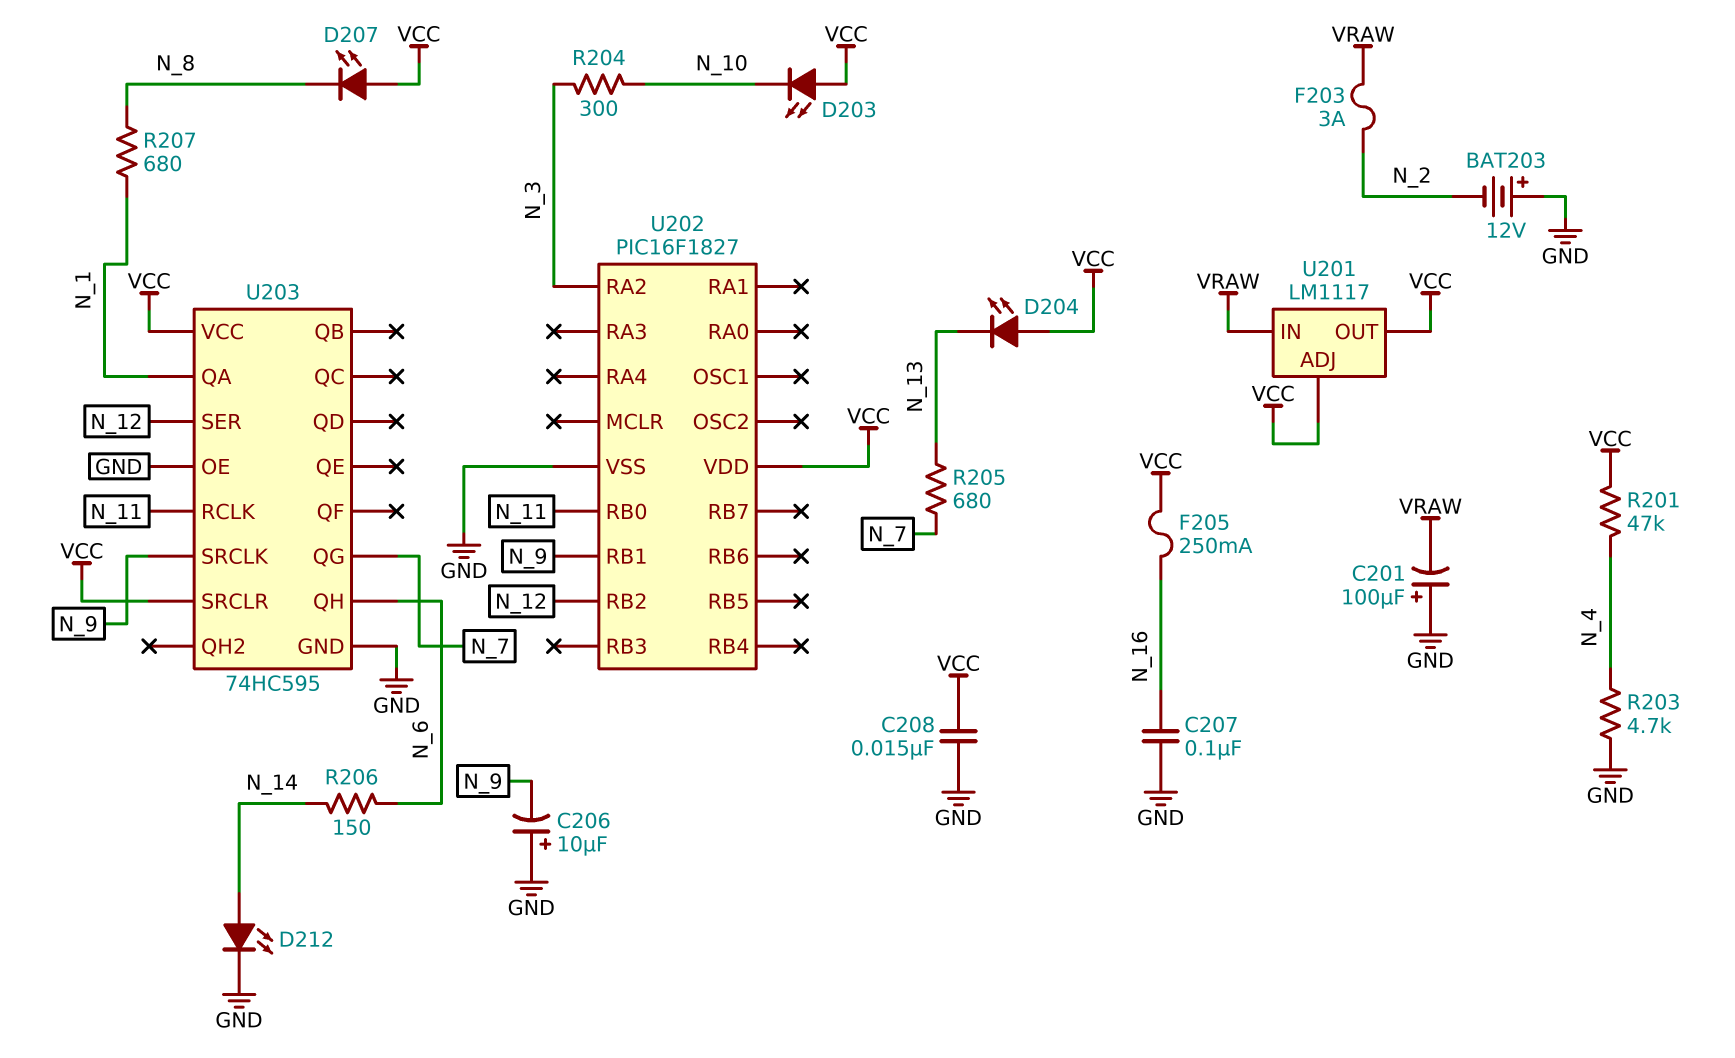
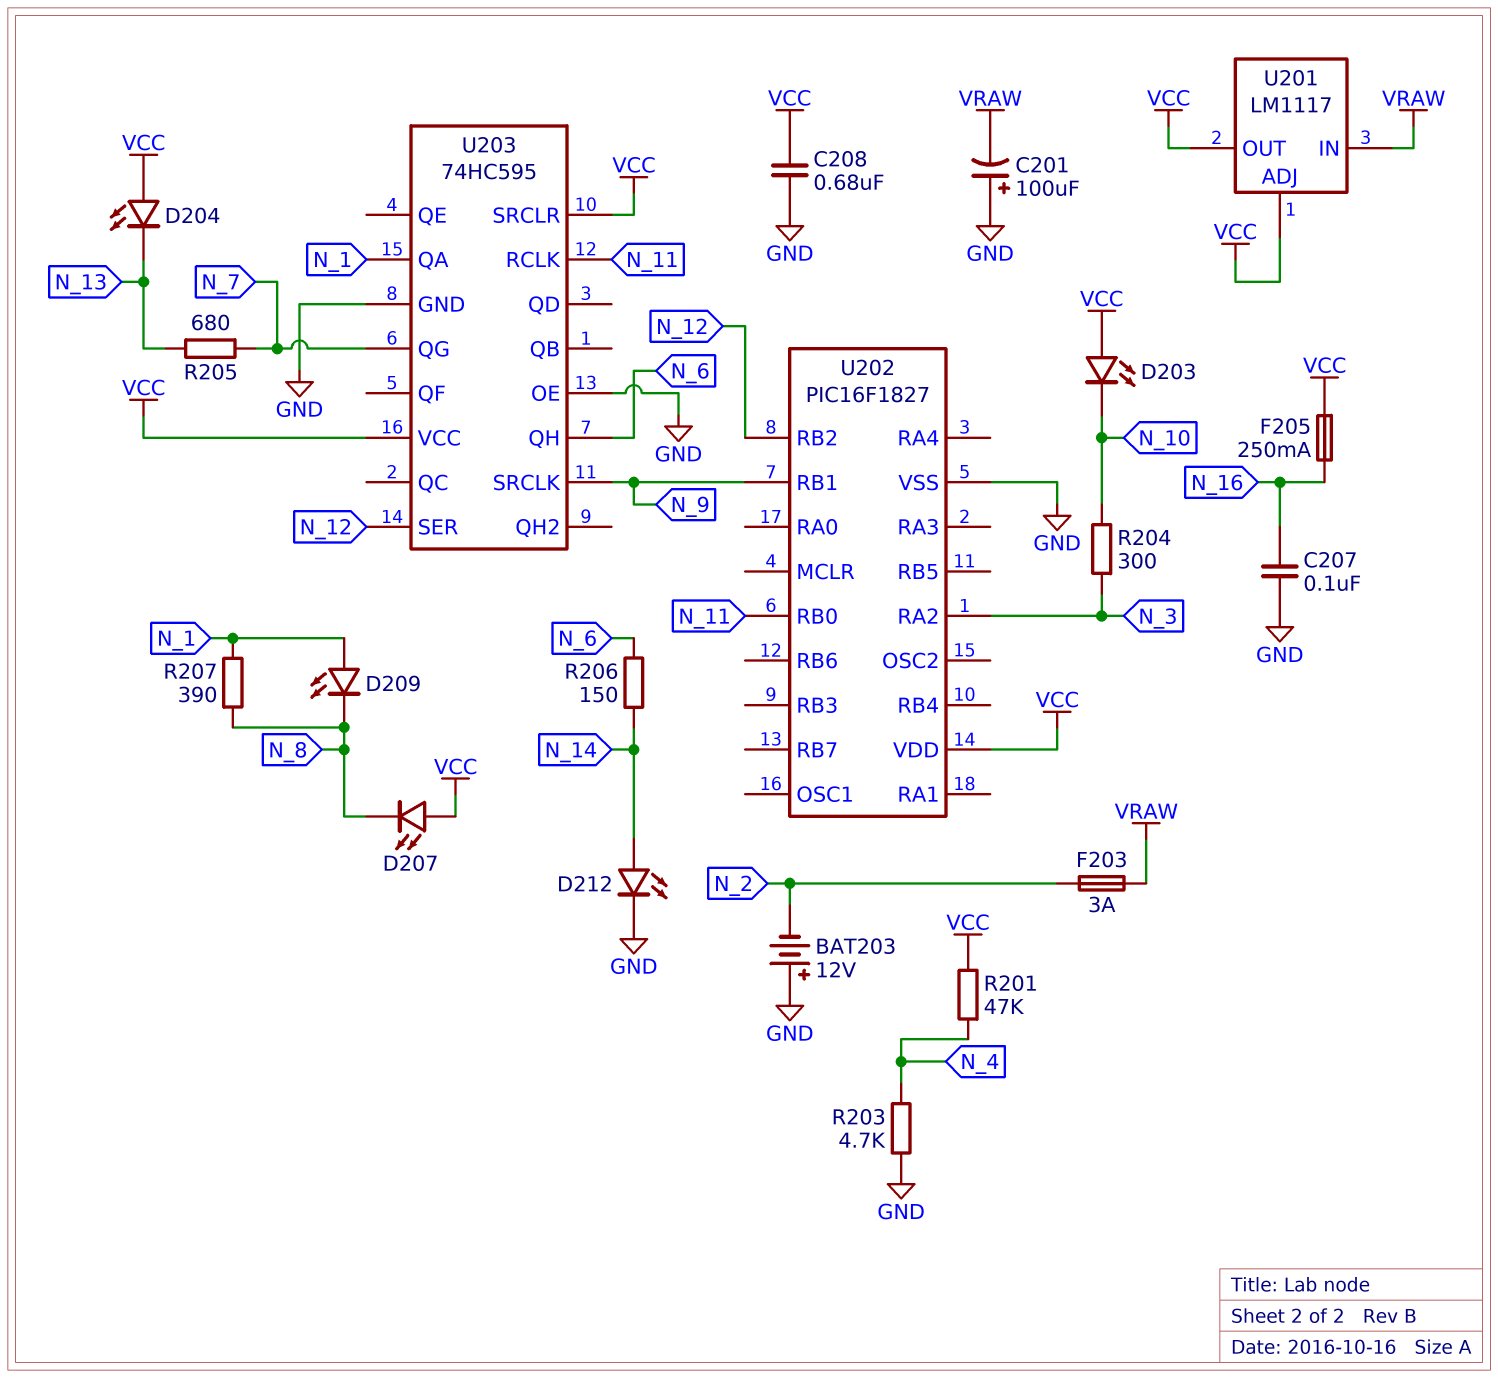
C206: 10uF (plus GND, minus N_9) -> none
C208: 15nF (GND, VCC) -> 680nF (GND, VCC)
D209: none -> LED (A N_1, K N_8)
R207: 680 (N_1, N_8) -> 390 (N_1, N_8)

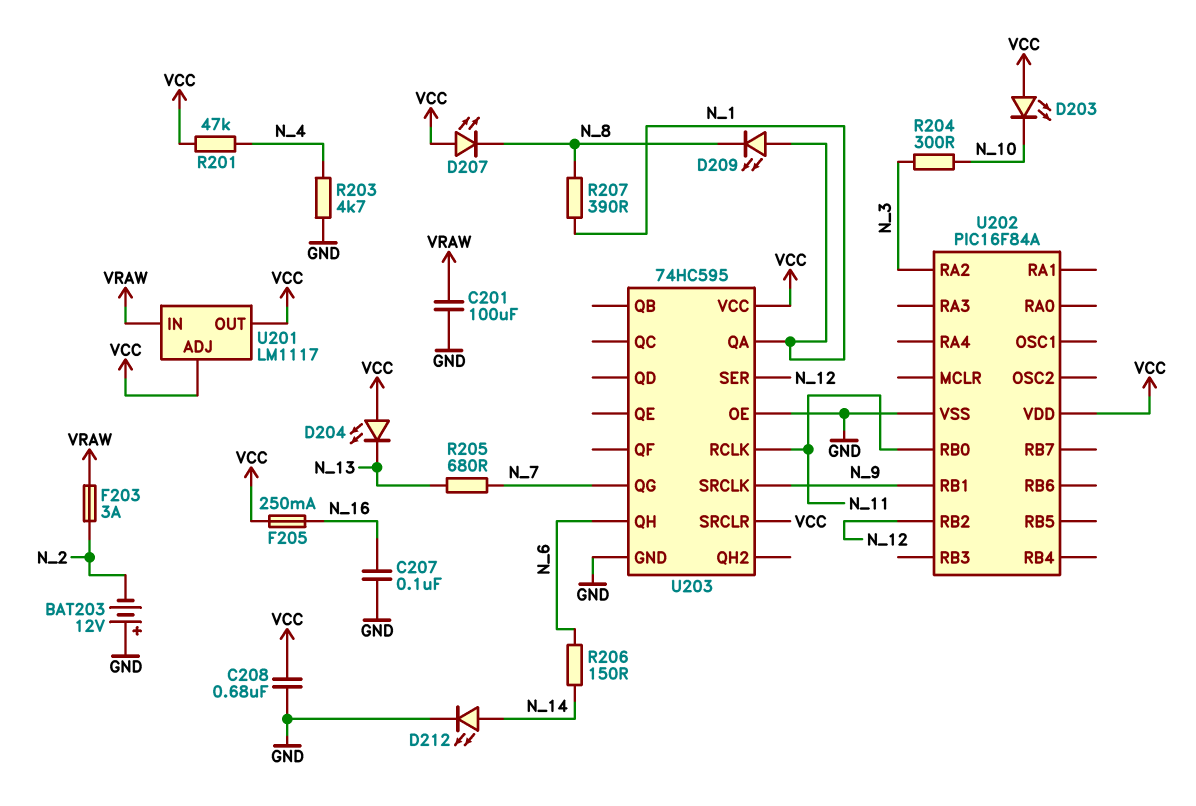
C201: 100uF (plus GND, minus VRAW) -> 100uF (GND, VRAW)
U202: PIC16F1827 -> PIC16F84A

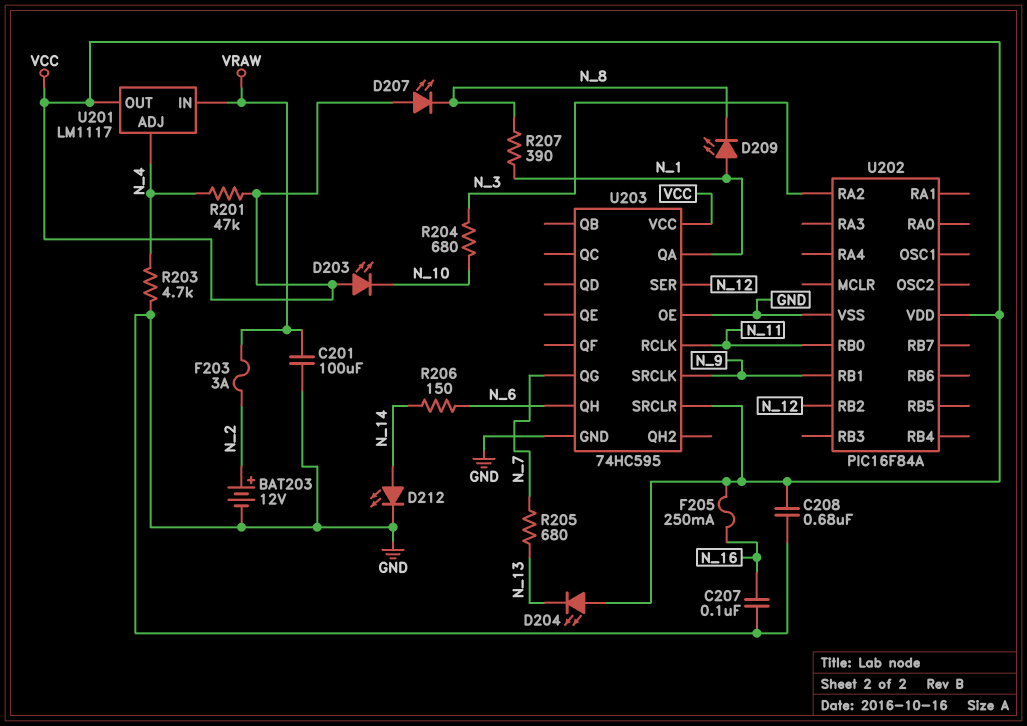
BAT203: 12V (plus GND, minus N_2) -> 12V (plus N_2, minus GND)
R204: 300 (N_3, N_10) -> 680 (N_3, N_10)
U201 pin ADJ: VCC -> N_4

